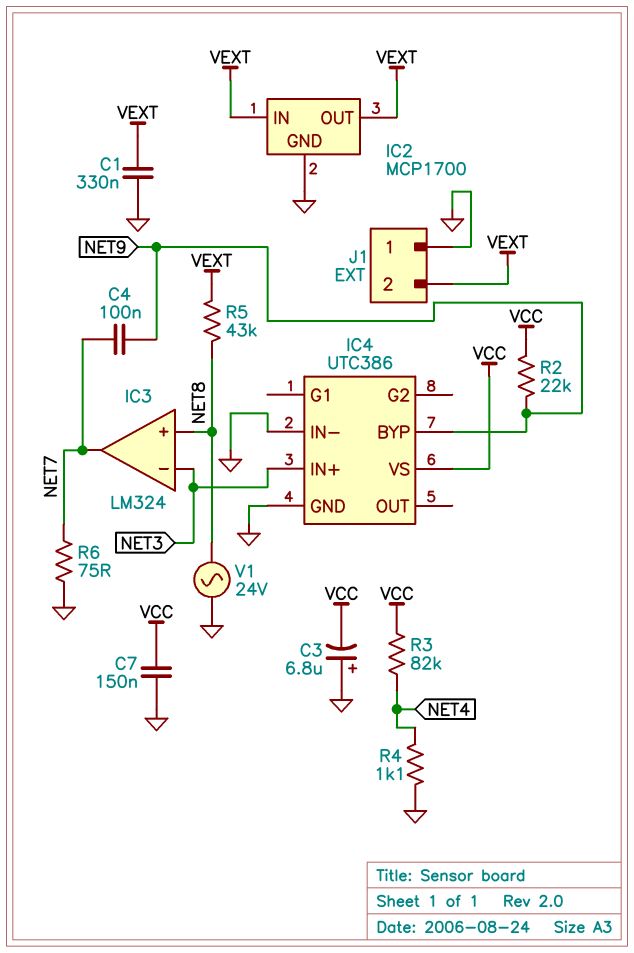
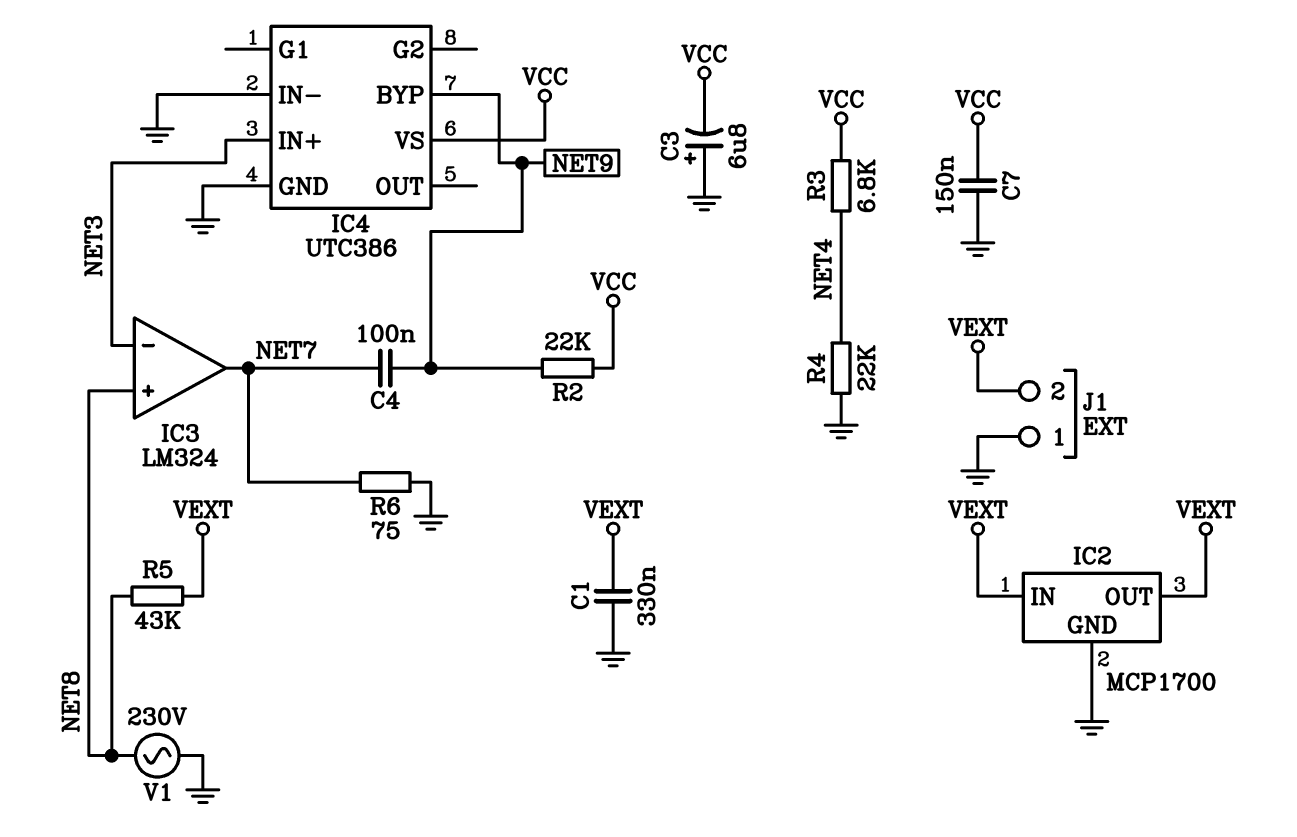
R3: 82k (NET4, VCC) -> 6.8k (NET4, VCC)
R4: 1.1k (GND, NET4) -> 22k (GND, NET4)
V1: AC 24V (GND, NET8) -> AC 230V (GND, NET8)

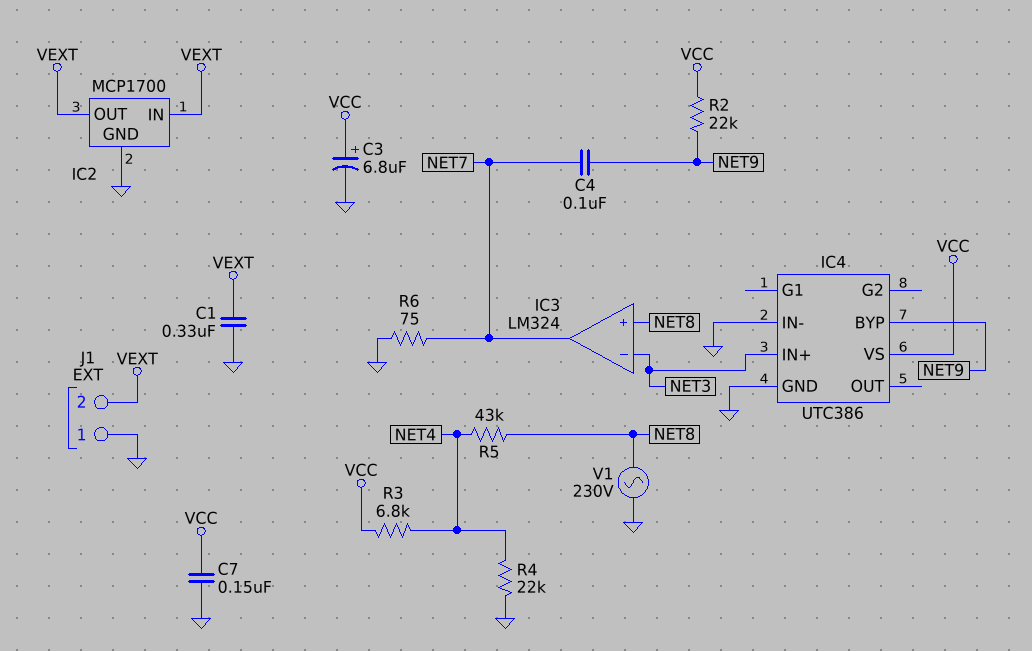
C3: 6.8uF (plus GND, minus VCC) -> 6.8uF (plus VCC, minus GND)
R5: 43k (NET8, VEXT) -> 43k (NET4, NET8)

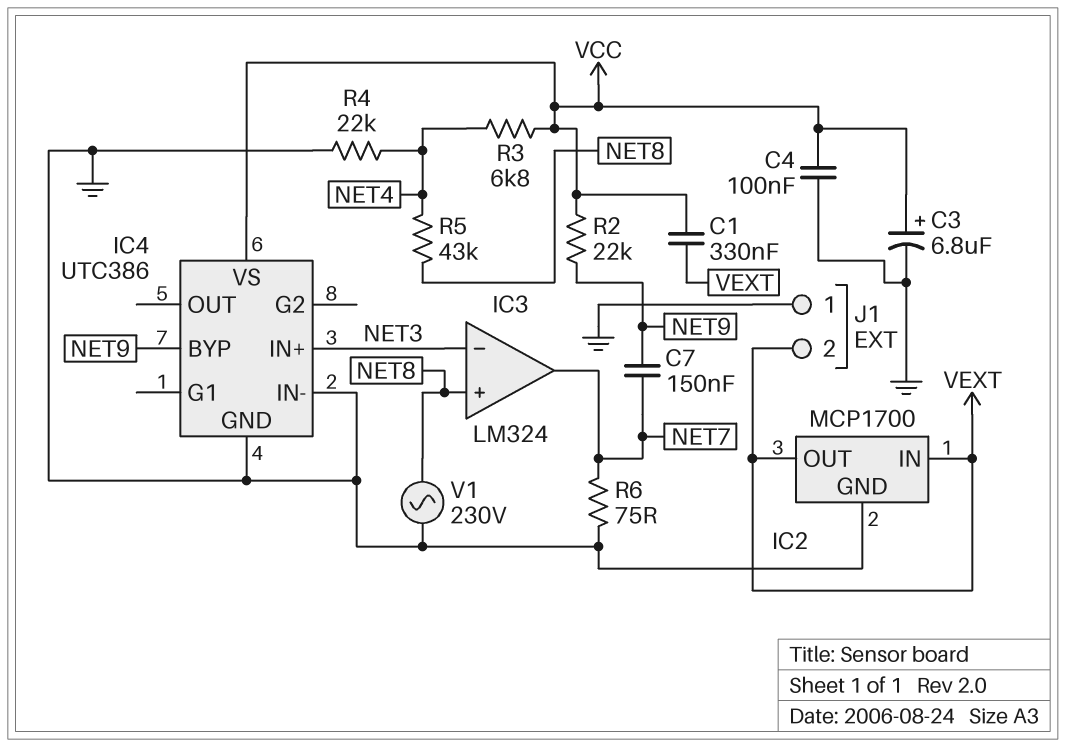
C1: 330nF (GND, VEXT) -> 330nF (VCC, VEXT)
C4: 100nF (NET7, NET9) -> 100nF (GND, VCC)
C7: 150nF (GND, VCC) -> 150nF (NET7, NET9)

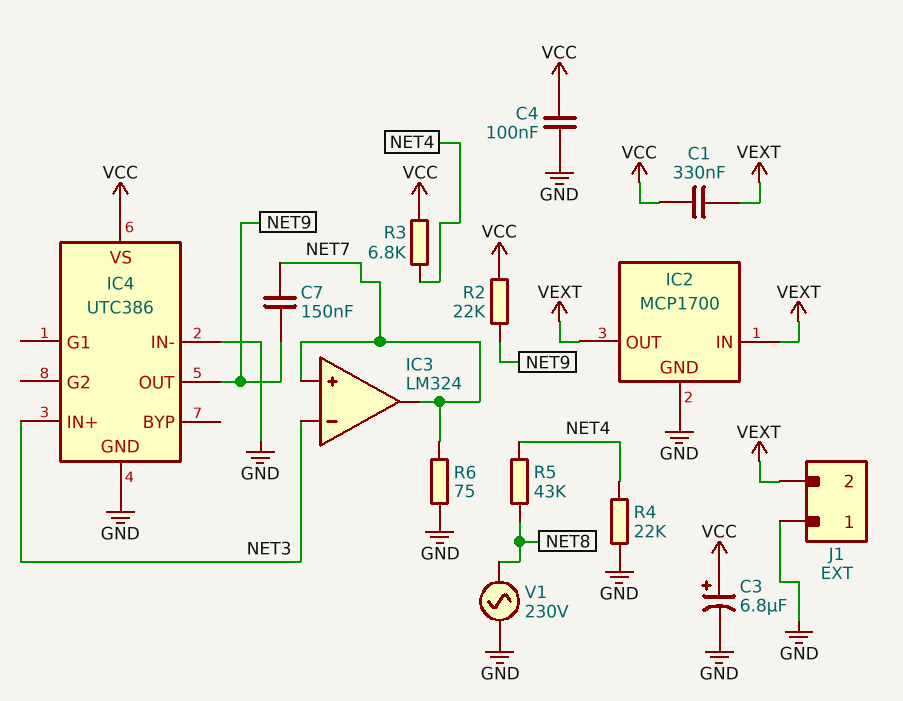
IC3 pin in+: NET8 -> NET7
IC4 pin BYP: NET9 -> none
IC4 pin OUT: none -> NET9

